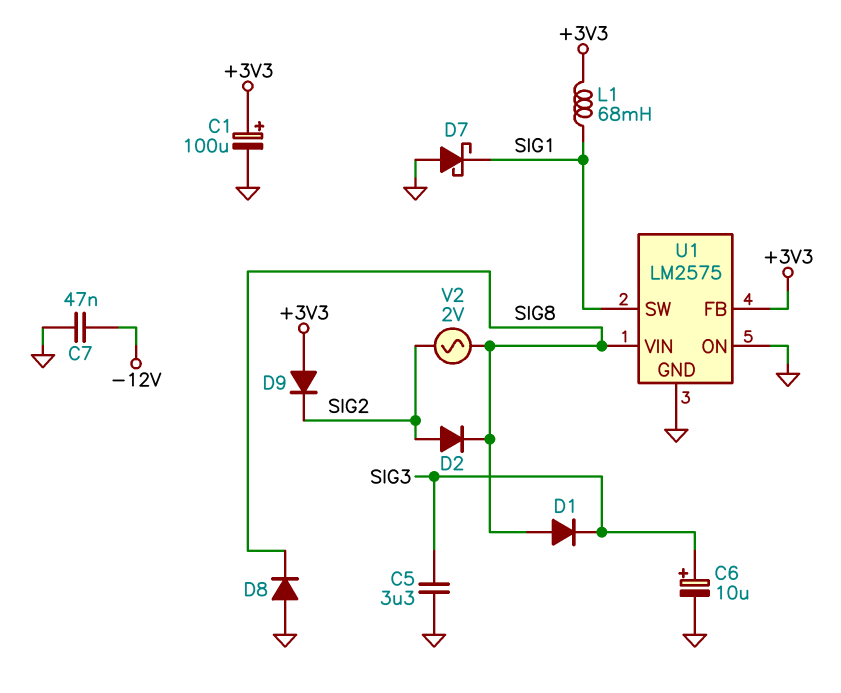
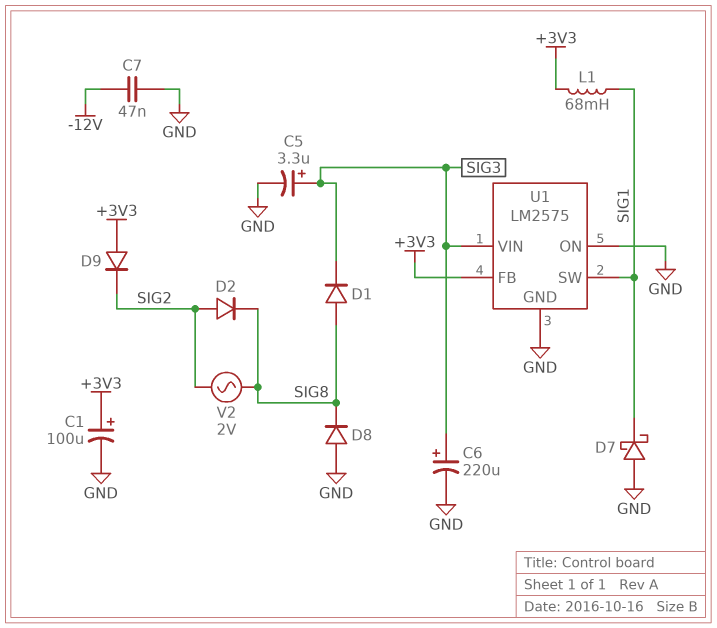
C5: 3.3uF (GND, SIG3) -> 3.3uF (plus SIG3, minus GND)
C6: 10uF (plus SIG3, minus GND) -> 220uF (plus SIG3, minus GND)
U1 pin VIN: SIG8 -> SIG3

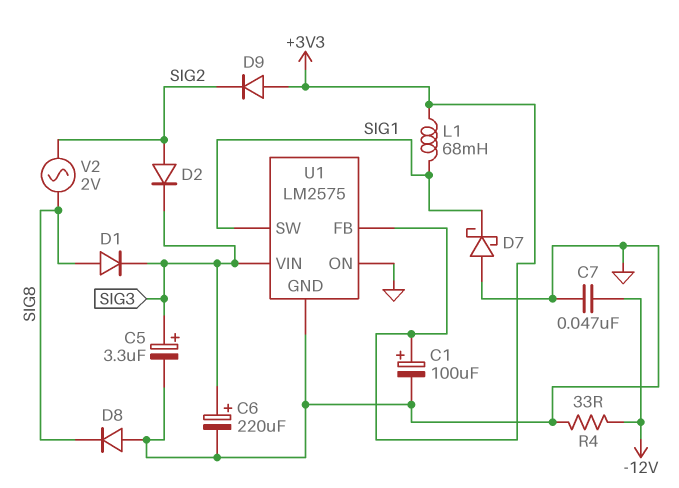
D2: diode (A SIG2, K SIG8) -> diode (A SIG2, K SIG3)
R4: none -> 33 (-12V, GND)

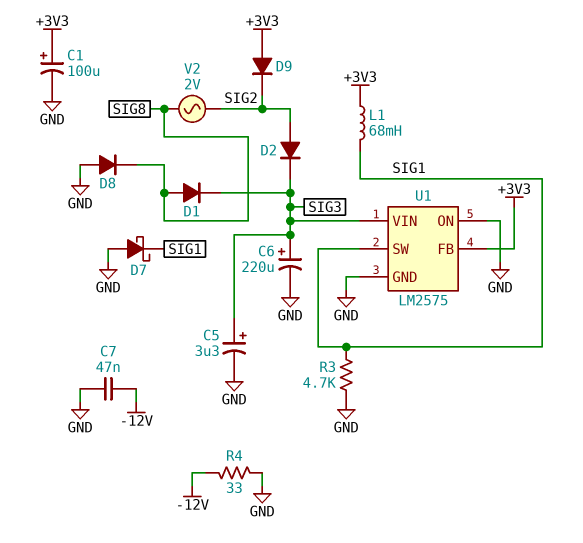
R3: none -> 4.7k (GND, SIG1)

